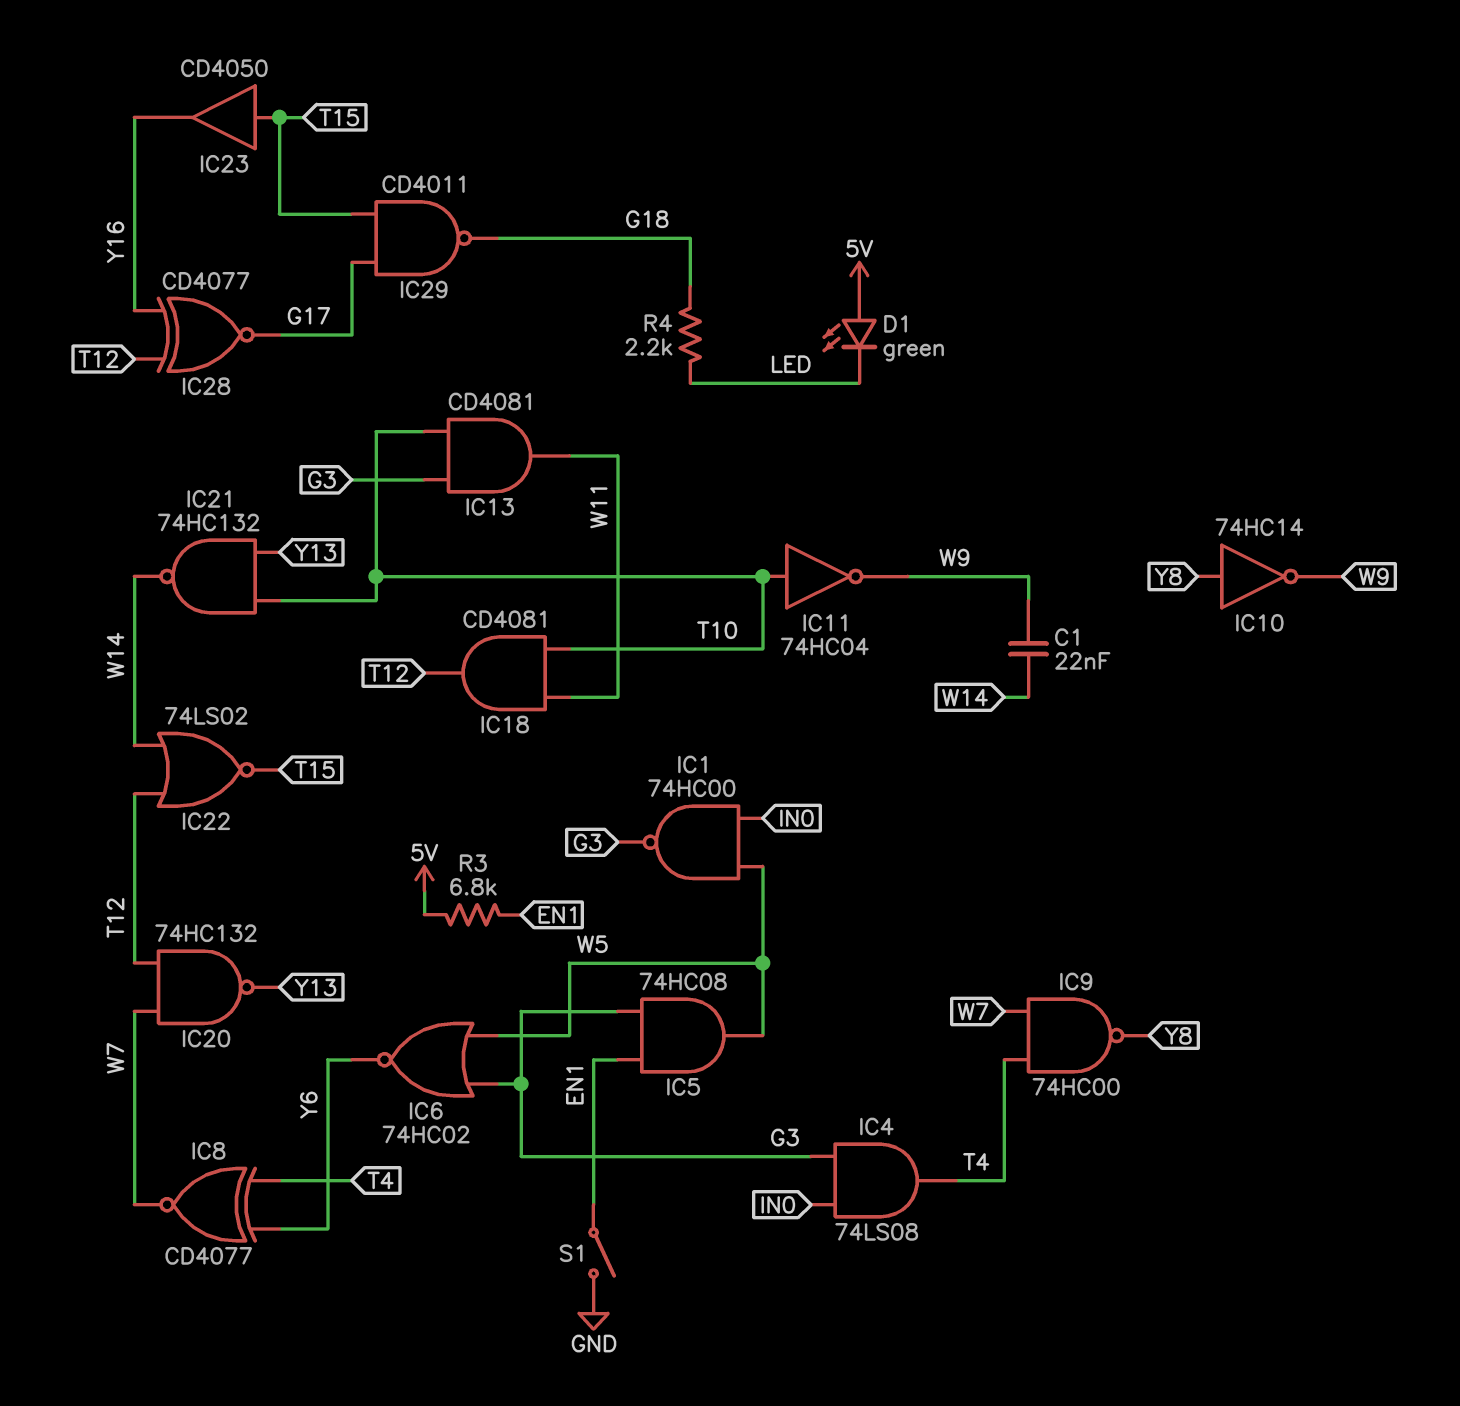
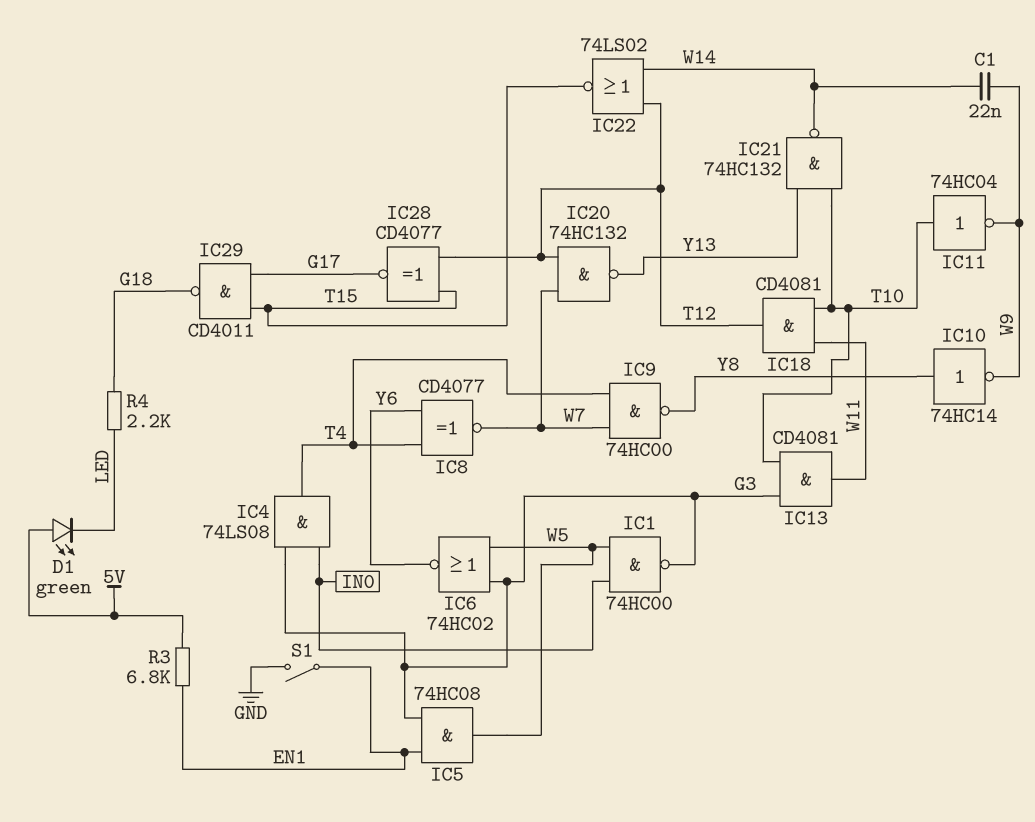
IC23: buffer CD4050 (in T15, out Y16) -> none
IC28: XNOR CD4077 (in T12, in Y16, out G17) -> XNOR CD4077 (in T12, in T15, out G17)

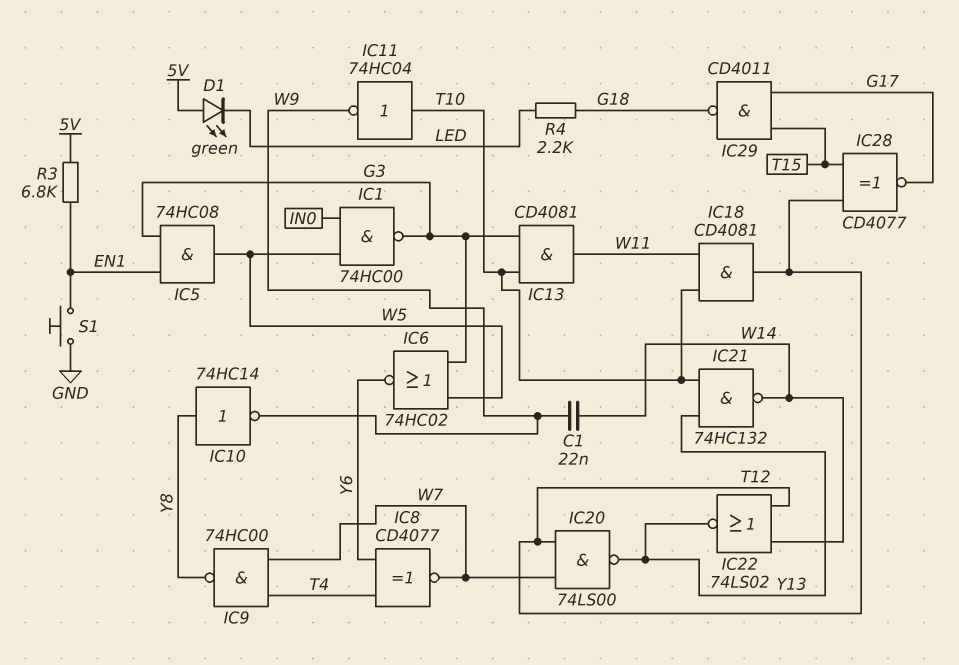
IC4: AND 74LS08 (in G3, in IN0, out T4) -> none
IC20: NAND 74HC132 (in T12, in W7, out Y13) -> NAND 74LS00 (in T12, in W7, out Y13)
IC22: NOR 74LS02 (in T12, in W14, out T15) -> NOR 74LS02 (in T12, in W14, out Y13)
S1: switch (EN1, GND) -> button (EN1, GND)

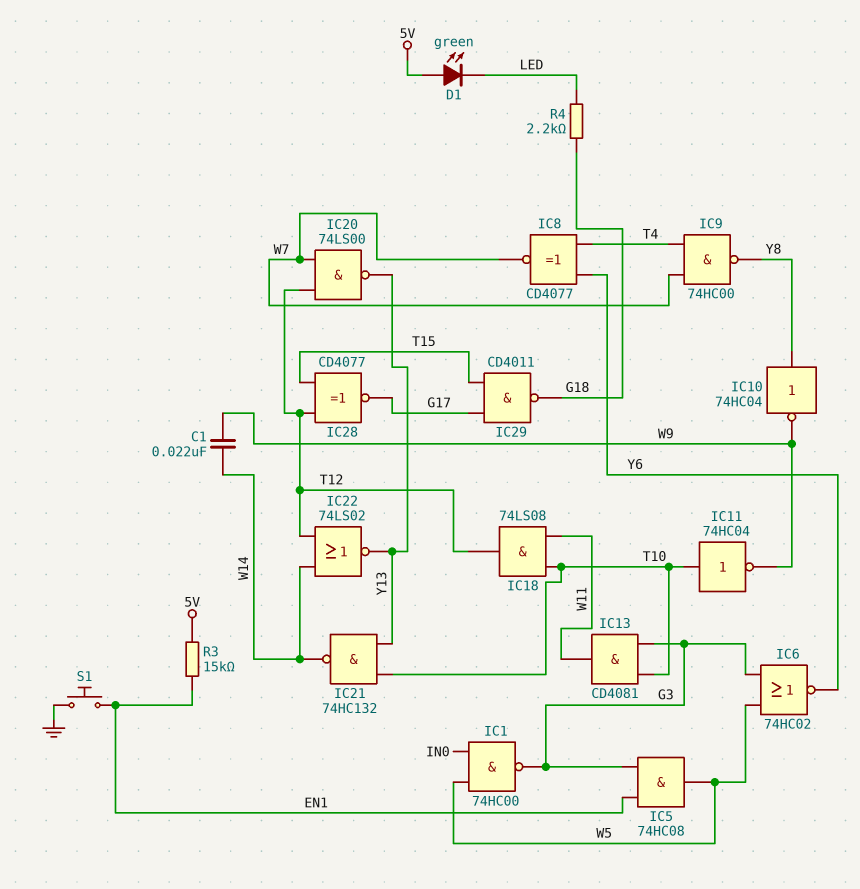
IC10: NOT 74HC14 (in Y8, out W9) -> NOT 74HC04 (in Y8, out W9)
IC18: AND CD4081 (in T10, in W11, out T12) -> AND 74LS08 (in T10, in W11, out T12)
R3: 6.8k (5V, EN1) -> 15k (5V, EN1)

